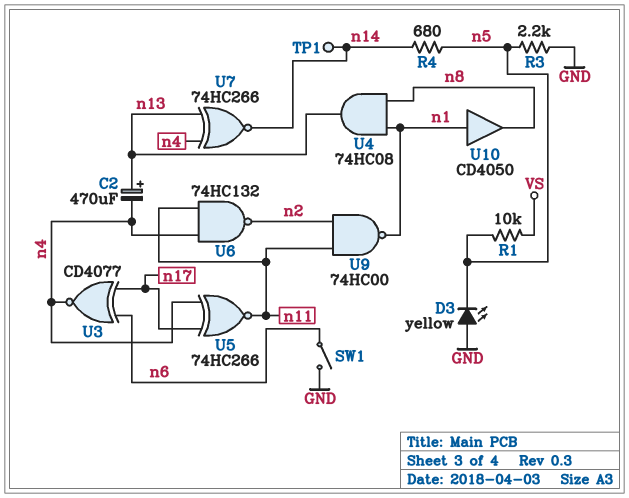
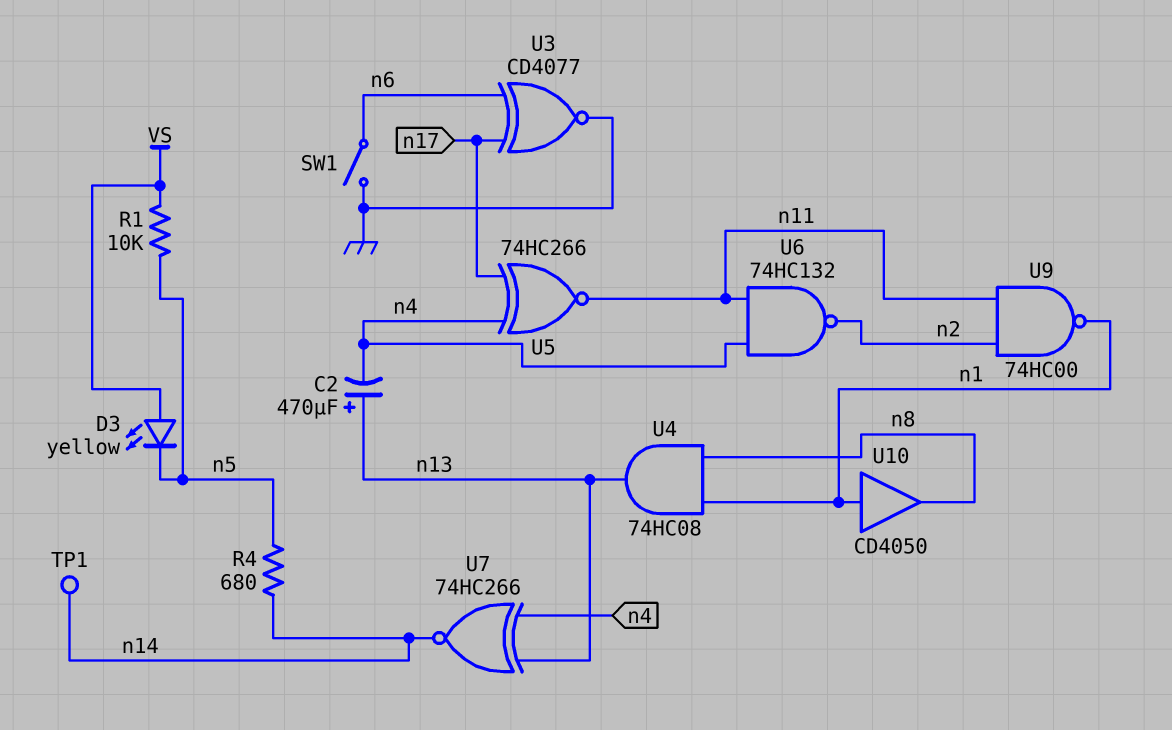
D3: LED yellow (A GND, K n5) -> LED yellow (A VS, K n5)
R3: 2.2k (GND, n5) -> none
U3: XNOR CD4077 (in n6, in n17, out n4) -> XNOR CD4077 (in n6, in n17, out GND)

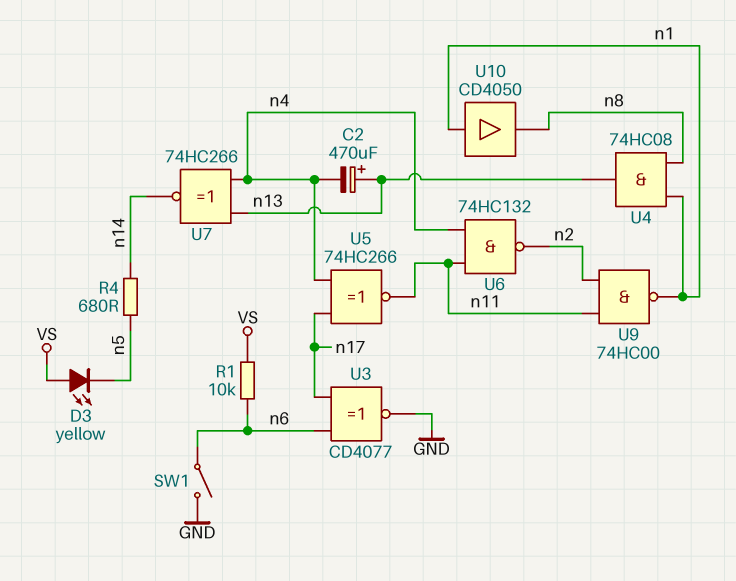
R1: 10k (VS, n5) -> 10k (VS, n6)
TP1: test point (n14) -> none

